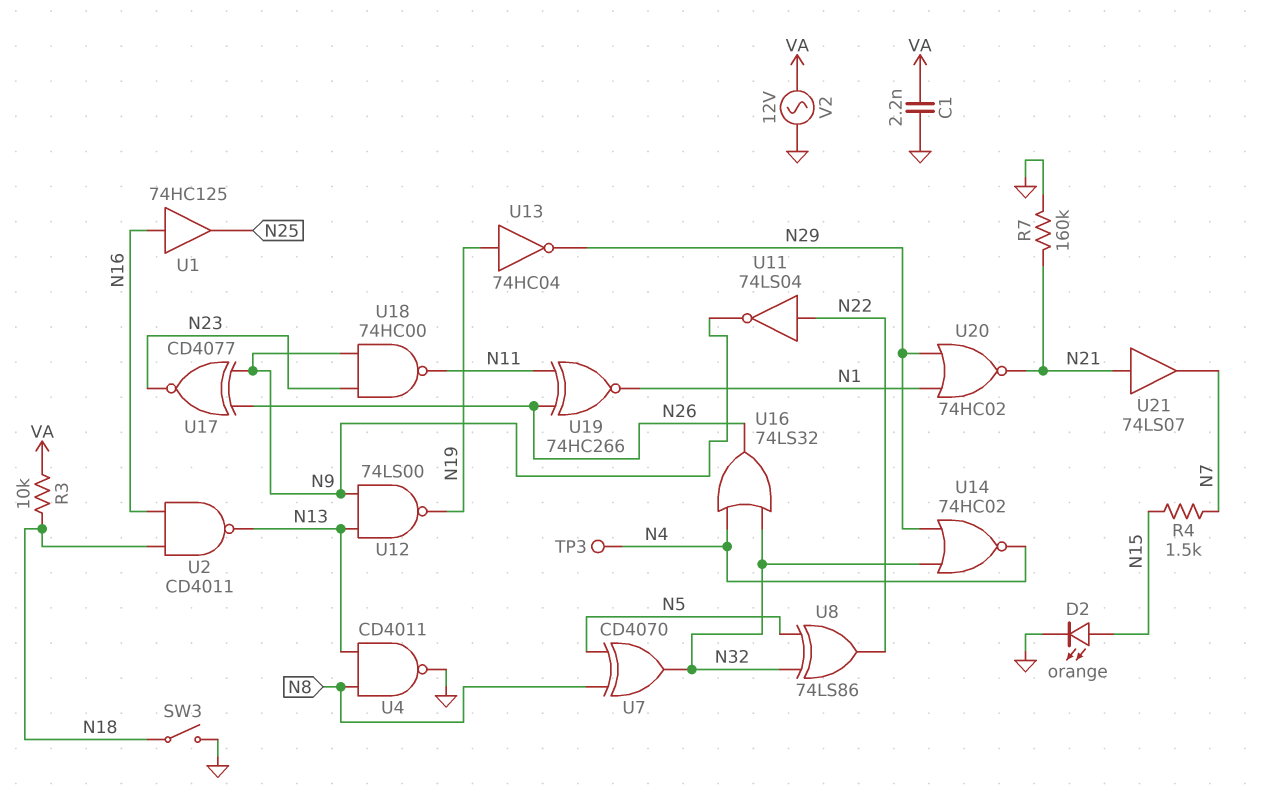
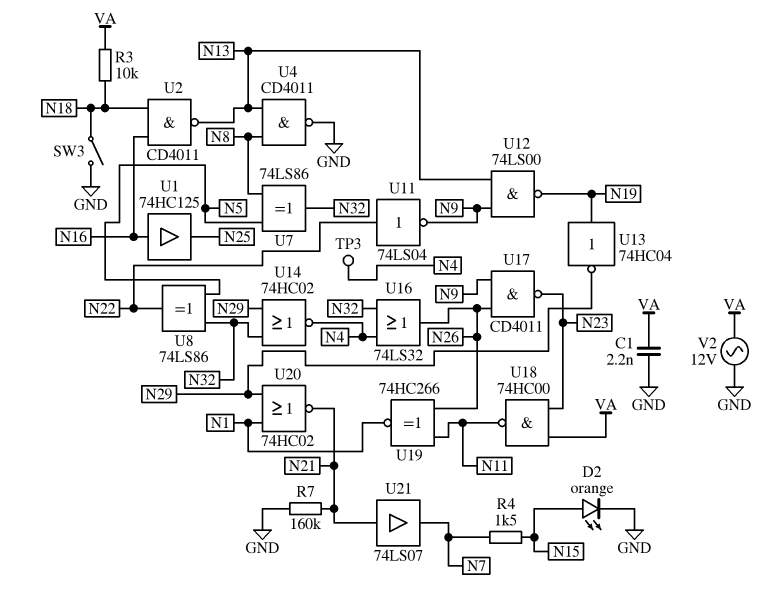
U7: XOR CD4070 (in N5, in N8, out N32) -> XOR 74LS86 (in N5, in N8, out N32)
U17: XNOR CD4077 (in N9, in N26, out N23) -> NAND CD4011 (in N9, in N26, out N23)
U18: NAND 74HC00 (in N9, in N23, out N11) -> NAND 74HC00 (in N23, in VA, out N11)

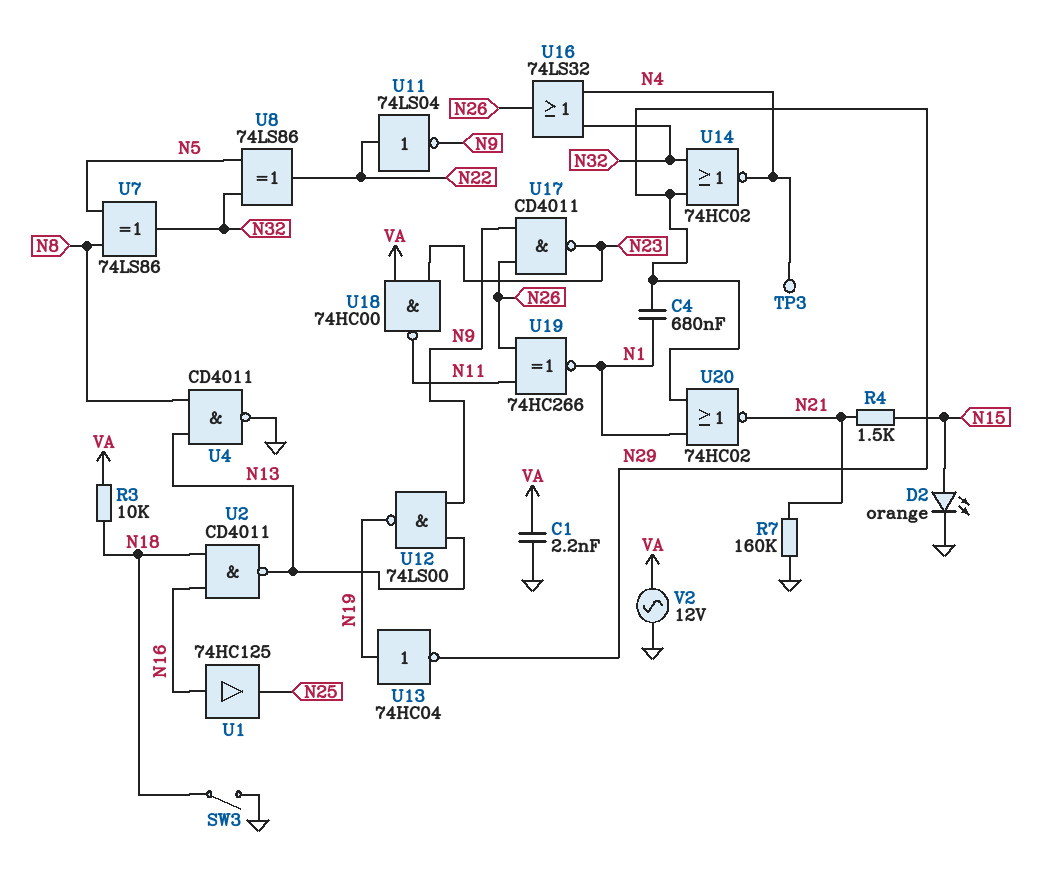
C4: none -> 680nF (N1, N29)
R4: 1.5k (N7, N15) -> 1.5k (N15, N21)
U21: buffer 74LS07 (in N21, out N7) -> none

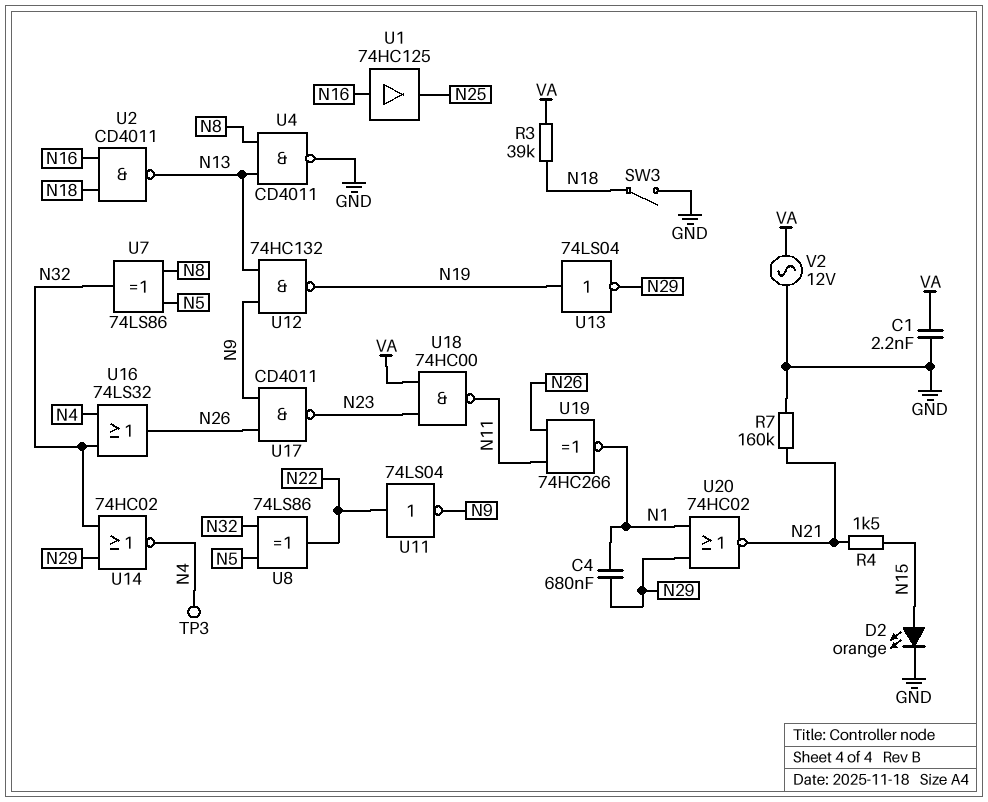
R3: 10k (N18, VA) -> 39k (N18, VA)
U12: NAND 74LS00 (in N9, in N13, out N19) -> NAND 74HC132 (in N9, in N13, out N19)
U13: NOT 74HC04 (in N19, out N29) -> NOT 74LS04 (in N19, out N29)

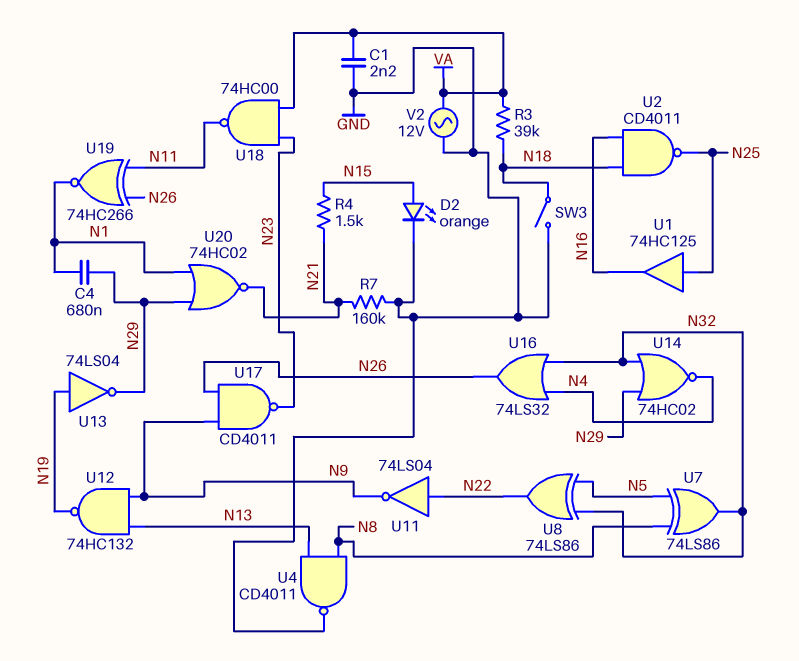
TP3: test point (N4) -> none
U1: buffer 74HC125 (in N16, out N25) -> buffer 74HC125 (in N25, out N16)
U2: NAND CD4011 (in N16, in N18, out N13) -> NAND CD4011 (in N16, in N18, out N25)

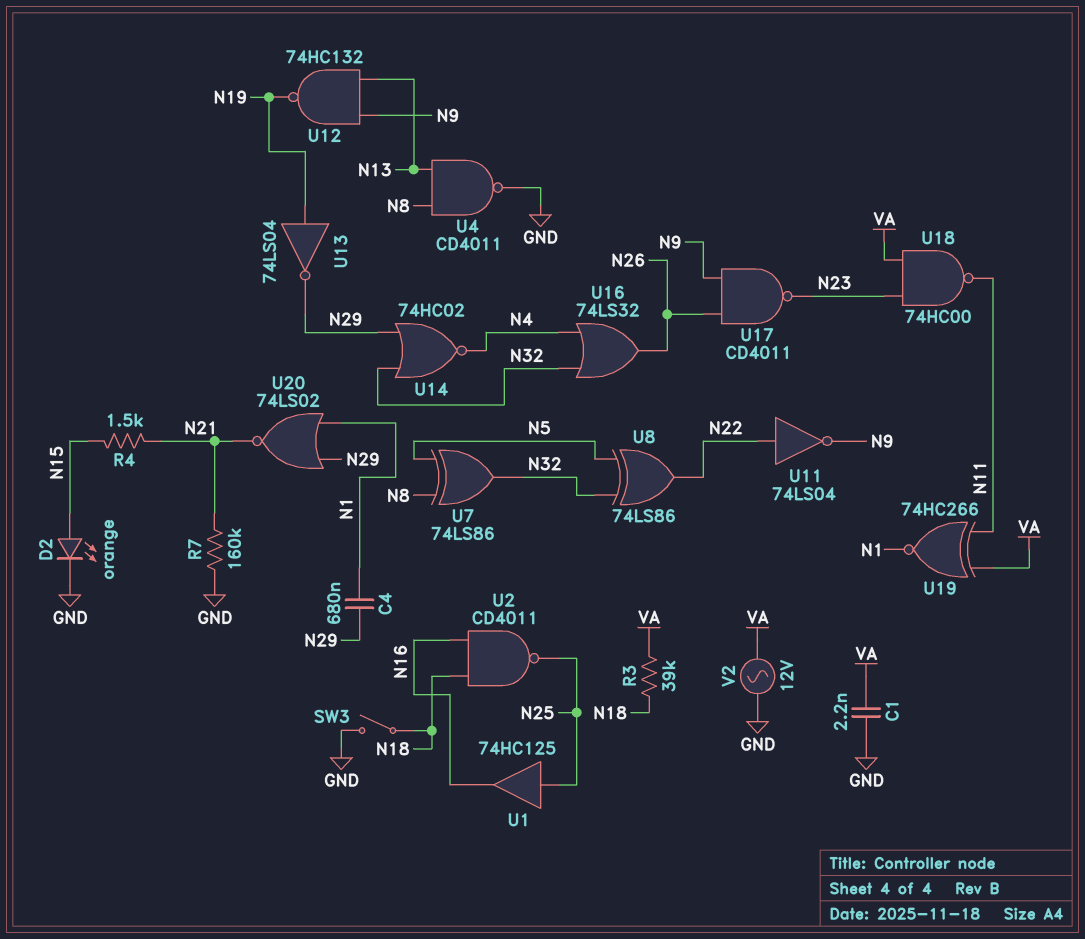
U19: XNOR 74HC266 (in N11, in N26, out N1) -> XNOR 74HC266 (in N11, in VA, out N1)
U20: NOR 74HC02 (in N1, in N29, out N21) -> NOR 74LS02 (in N1, in N29, out N21)

